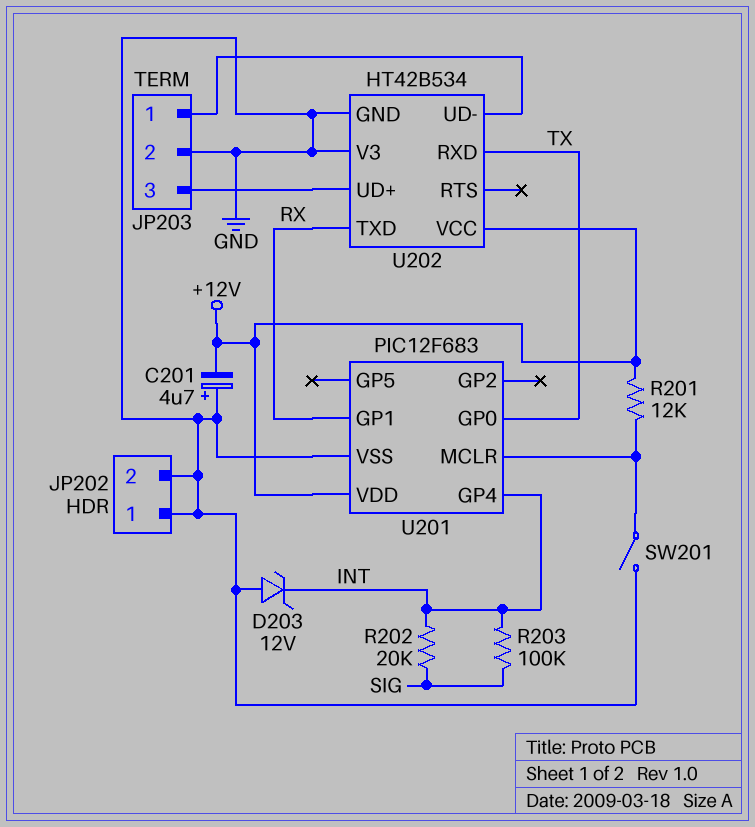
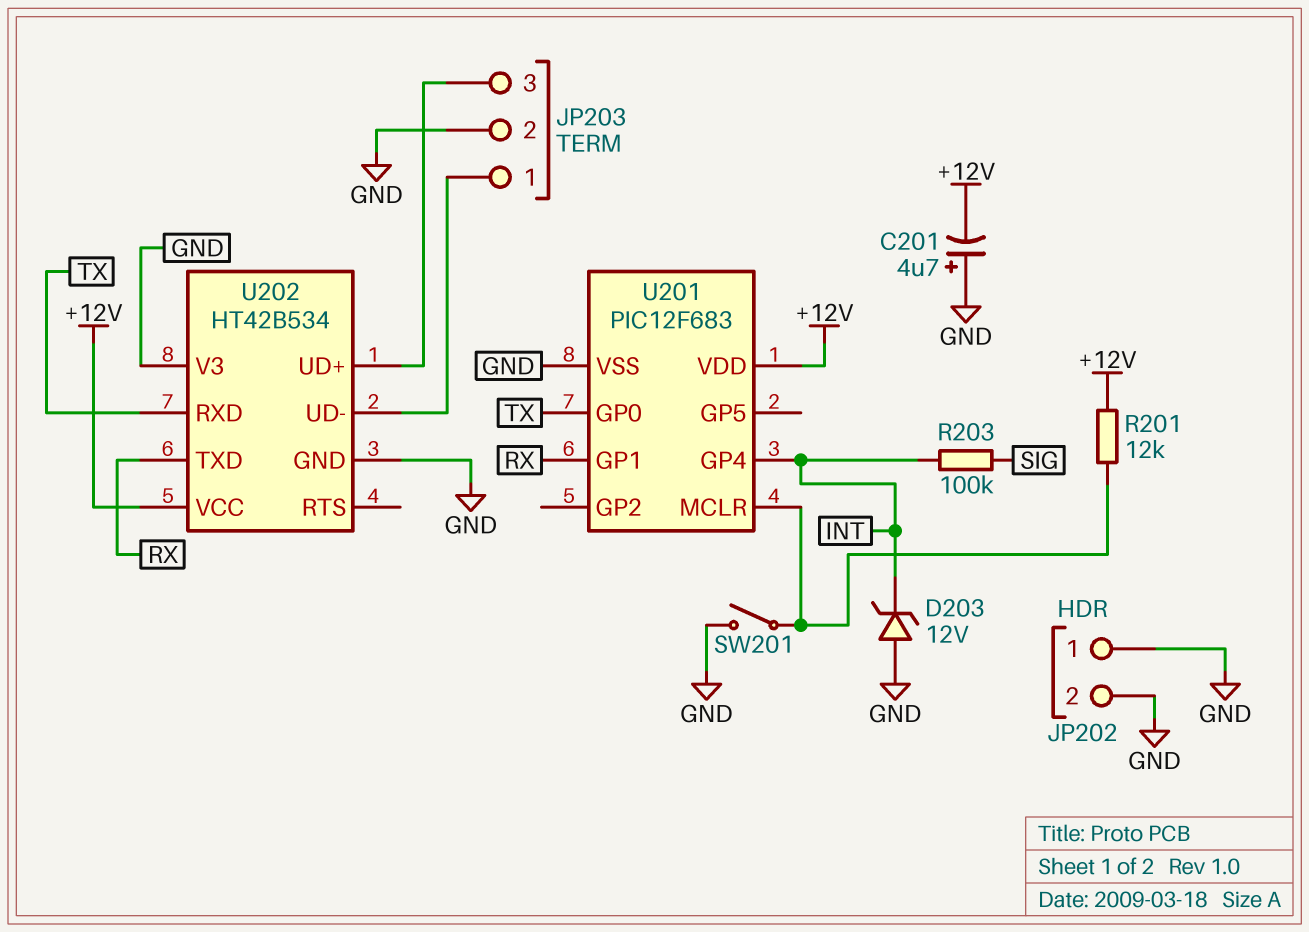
R202: 20k (INT, SIG) -> none

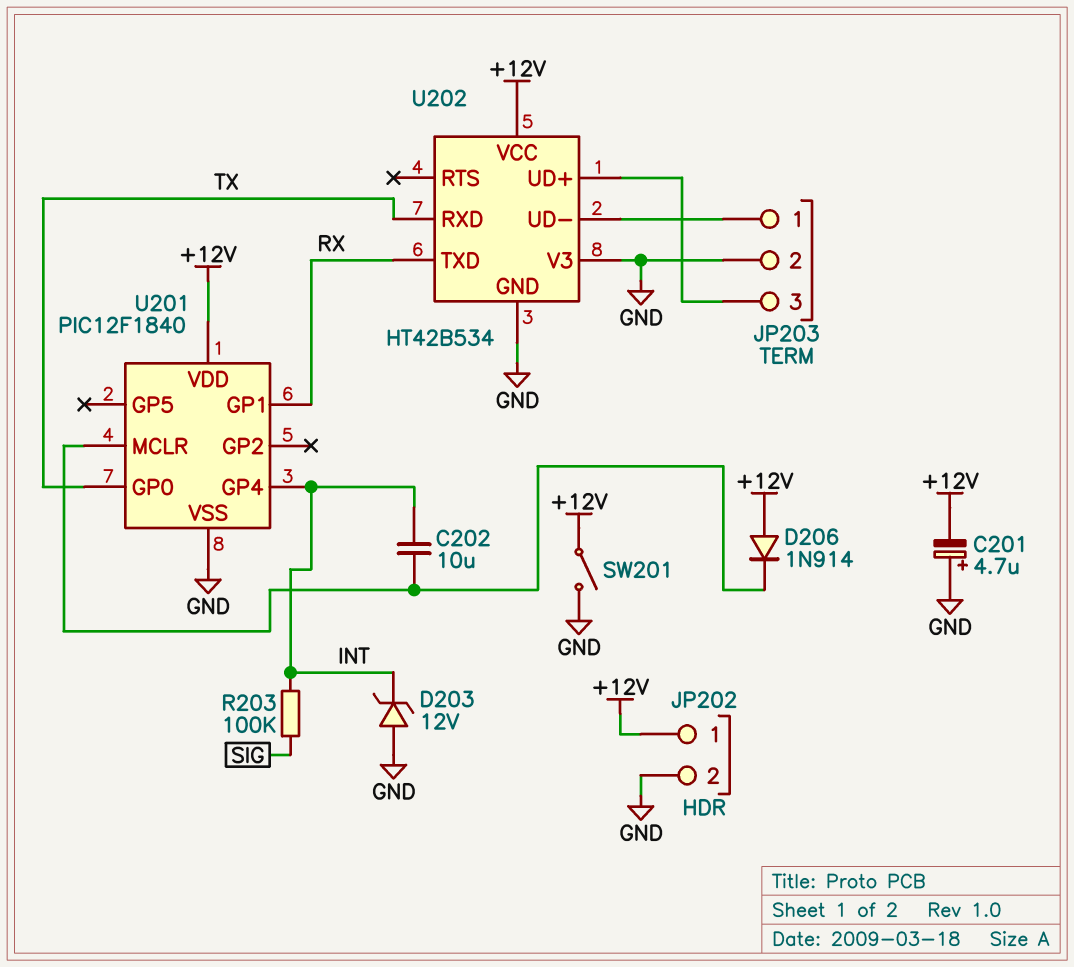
C202: none -> 10uF (INT, U201/MCLR)
D206: none -> diode 1N914 (A +12V, K U201/MCLR)
JP202 pin 1: GND -> +12V
R201: 12k (+12V, U201/MCLR) -> none
SW201: switch (GND, U201/MCLR) -> switch (+12V, GND)
U201: PIC12F683 -> PIC12F1840

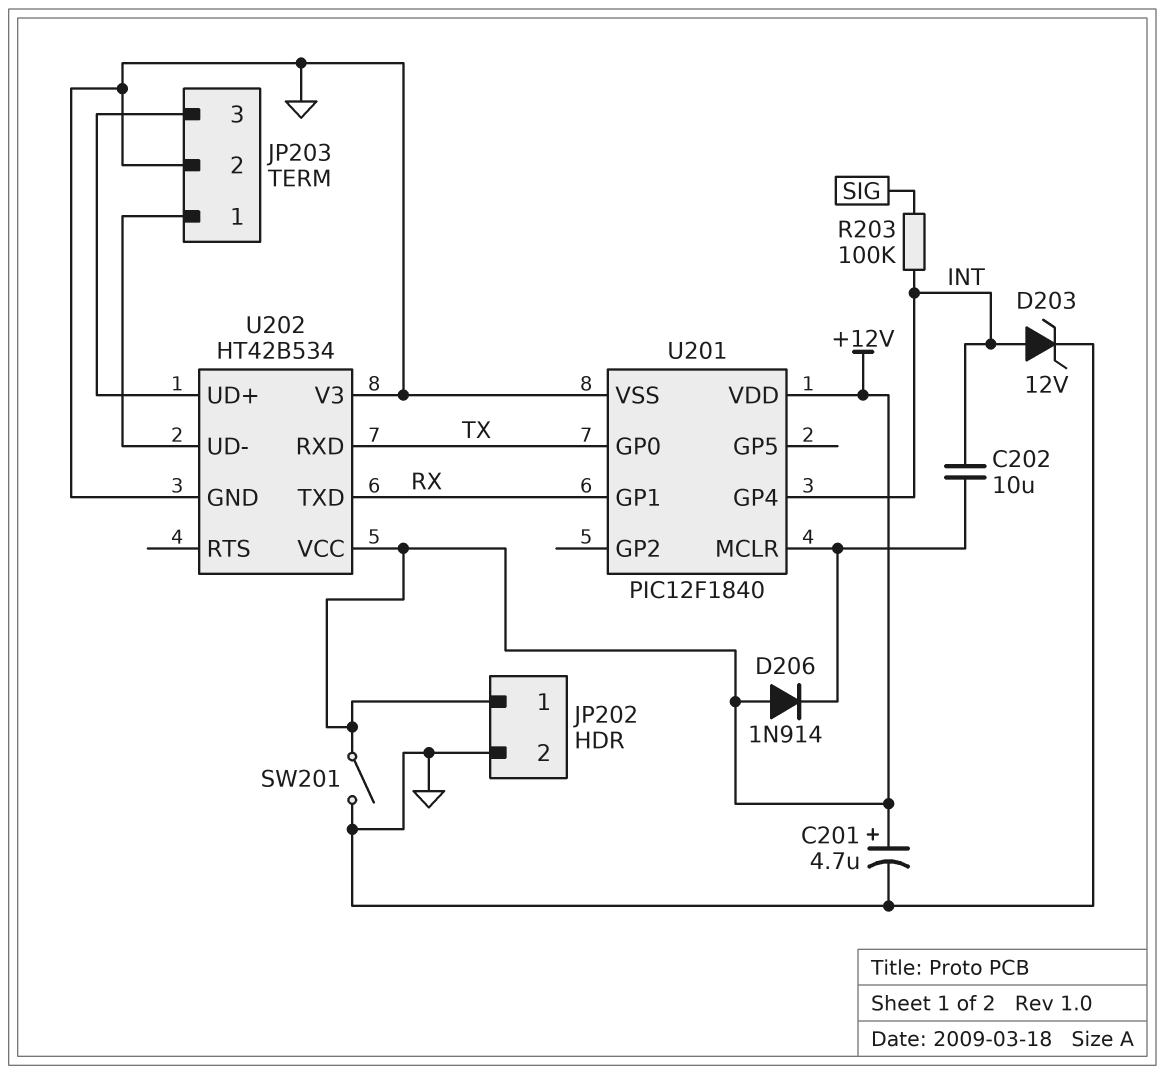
C201: 4.7uF (plus GND, minus +12V) -> 4.7uF (plus +12V, minus GND)
D203: zener 12V (A GND, K INT) -> zener 12V (A INT, K GND)

